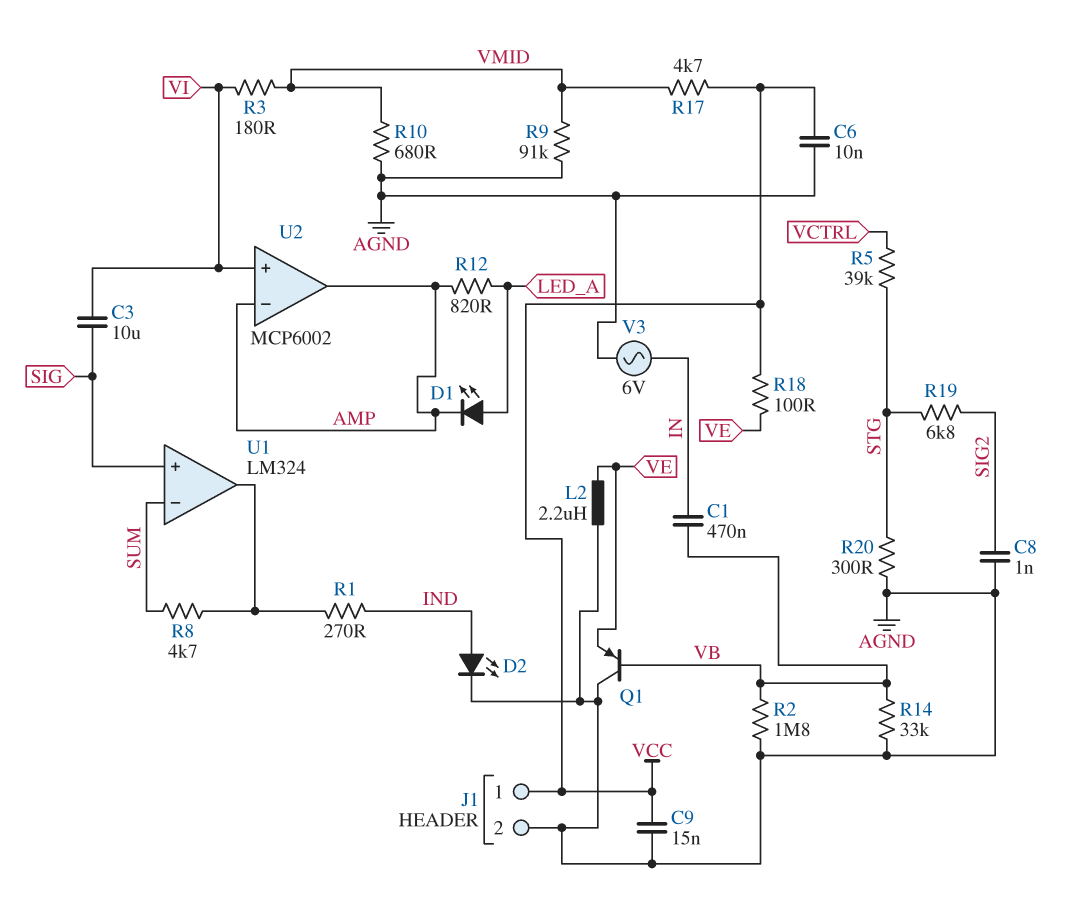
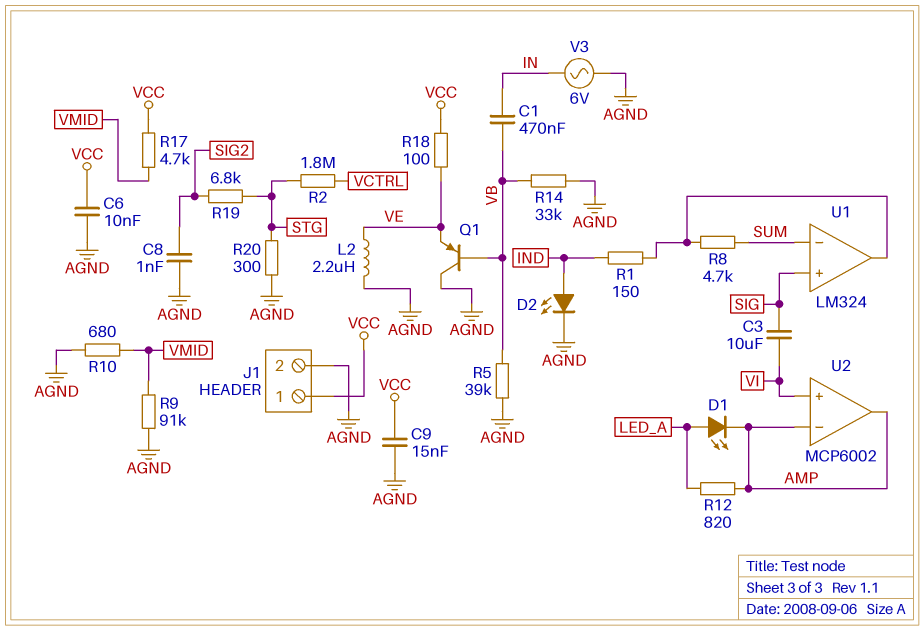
R1: 270 (IND, U1/out) -> 150 (IND, U1/out)
R2: 1.8M (AGND, VB) -> 1.8M (STG, VCTRL)
R3: 180 (VI, VMID) -> none
R5: 39k (STG, VCTRL) -> 39k (AGND, VB)

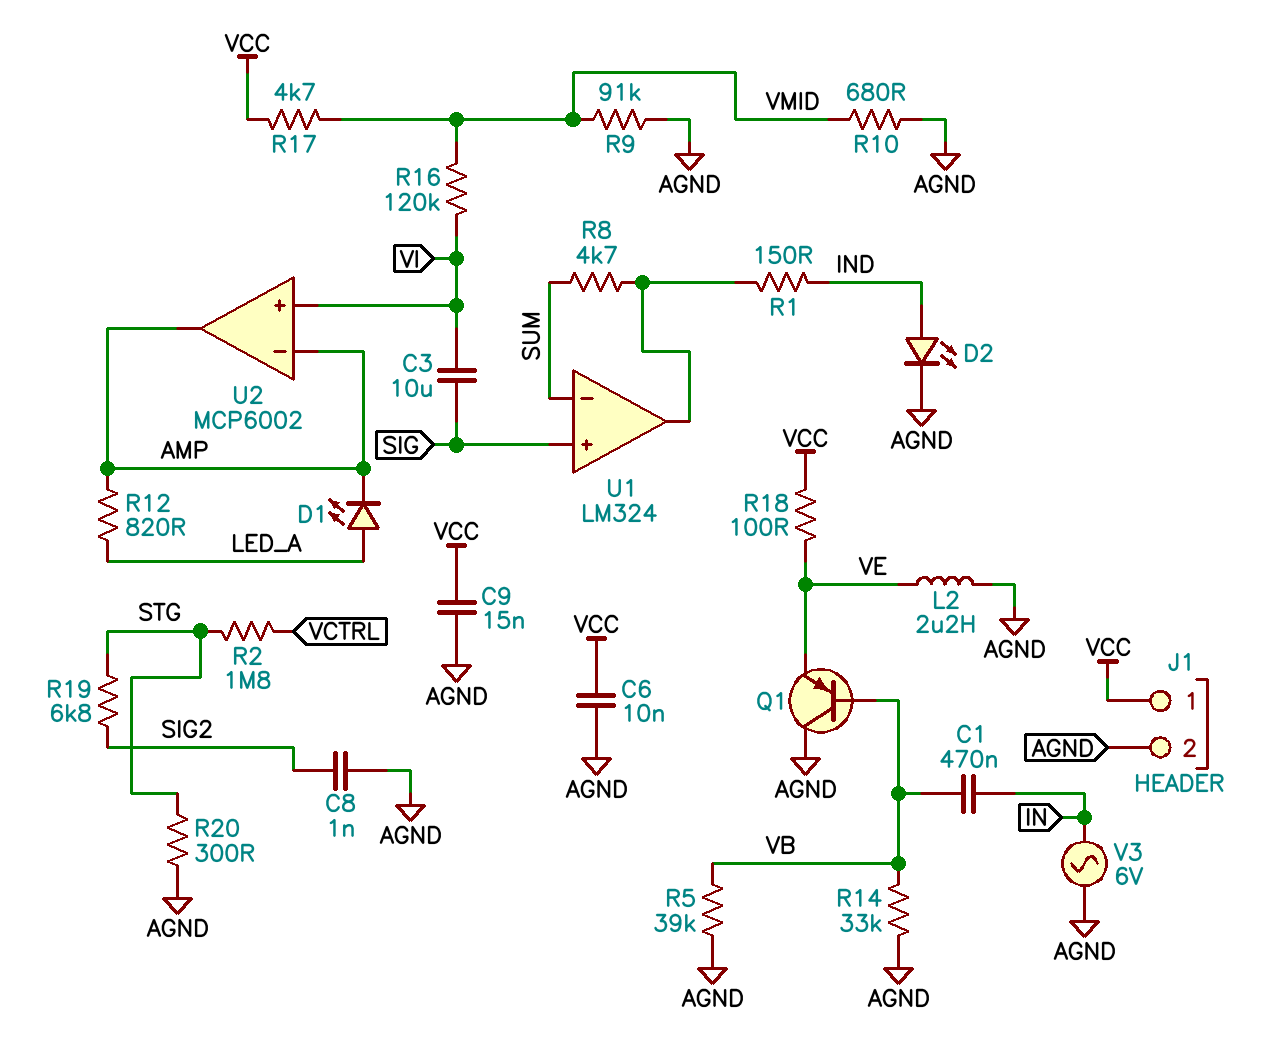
R16: none -> 120k (VI, VMID)

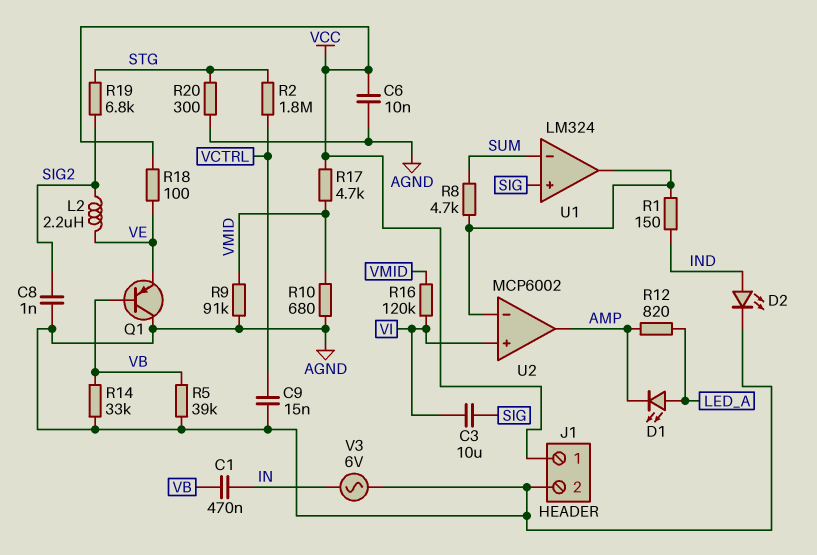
C9: 15nF (AGND, VCC) -> 15nF (AGND, VCTRL)
L2: 2.2uH (AGND, VE) -> 2.2uH (SIG2, VE)
U2 pin in-: AMP -> U1/out

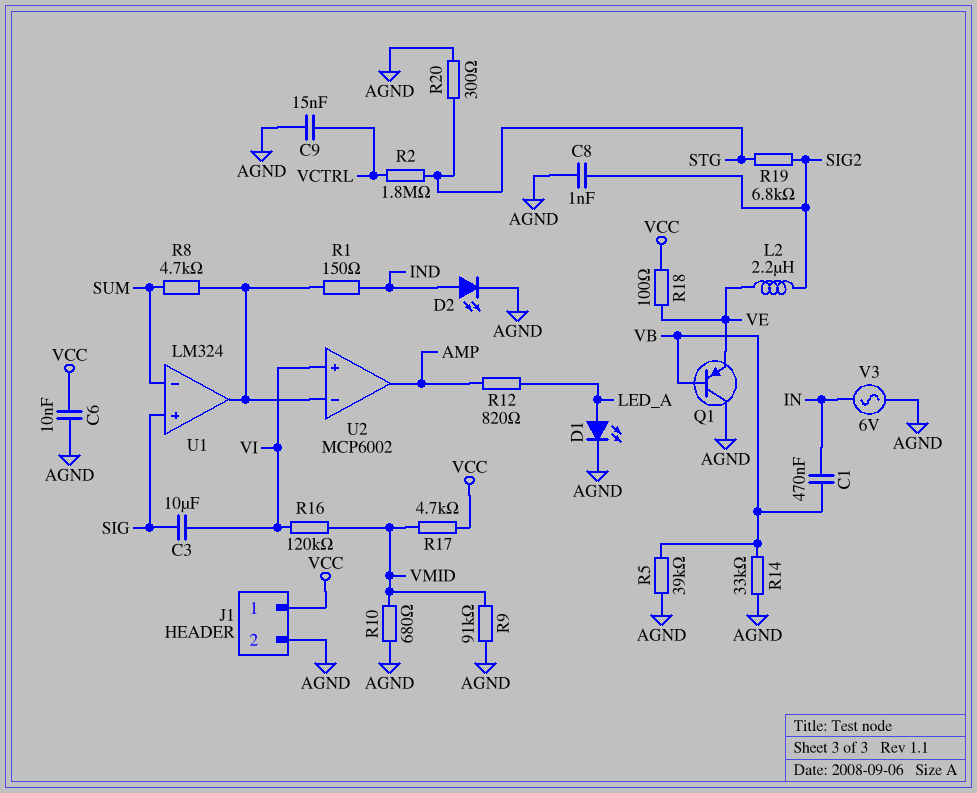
D1: LED (A LED_A, K AMP) -> LED (A LED_A, K AGND)

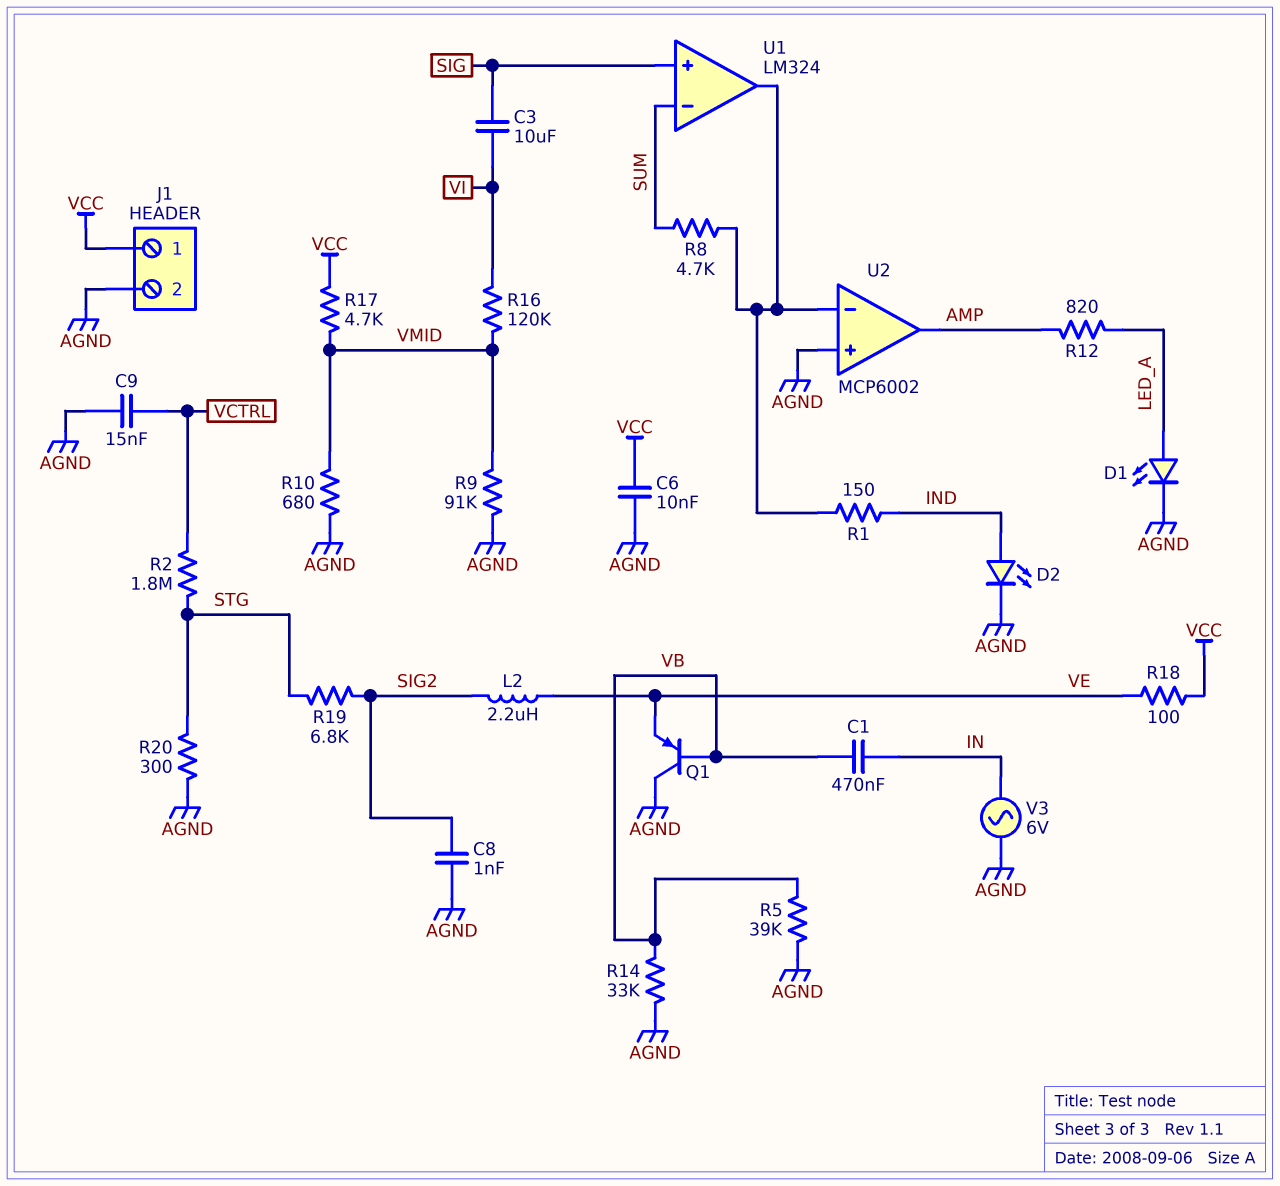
U2 pin in+: VI -> AGND

